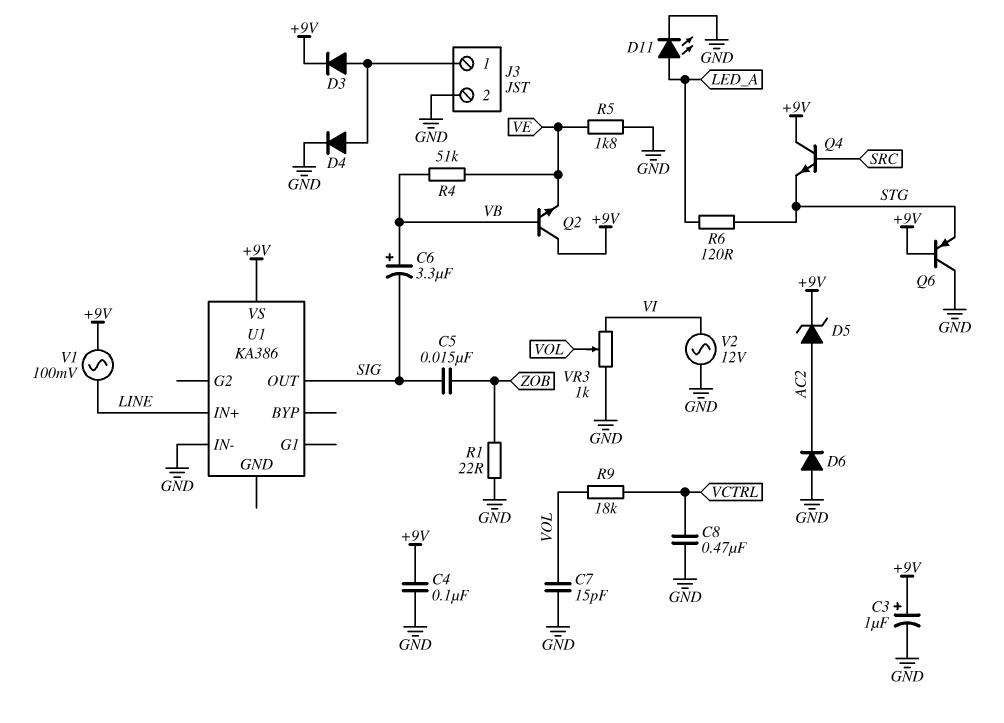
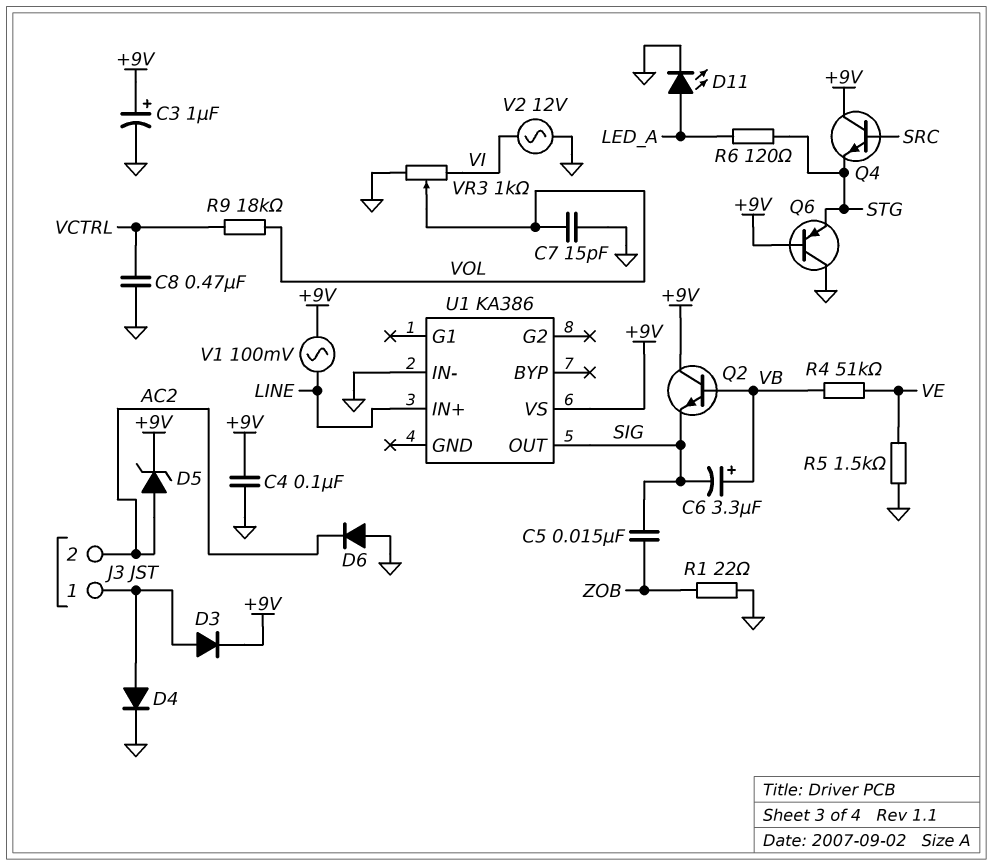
J3 pin 2: GND -> AC2
Q2: NPN (B VB, C +9V, E VE) -> NPN (B VB, C +9V, E SIG)
R5: 1.8k (GND, VE) -> 1.5k (GND, VE)

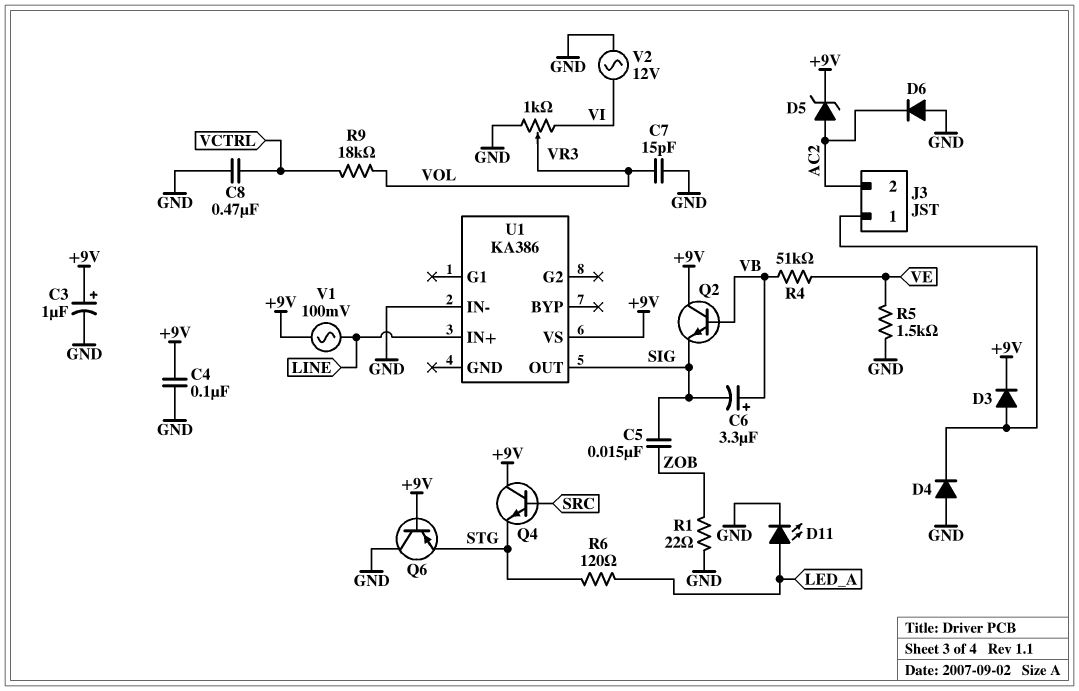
D4: diode (A J3/1, K GND) -> diode (A GND, K J3/1)

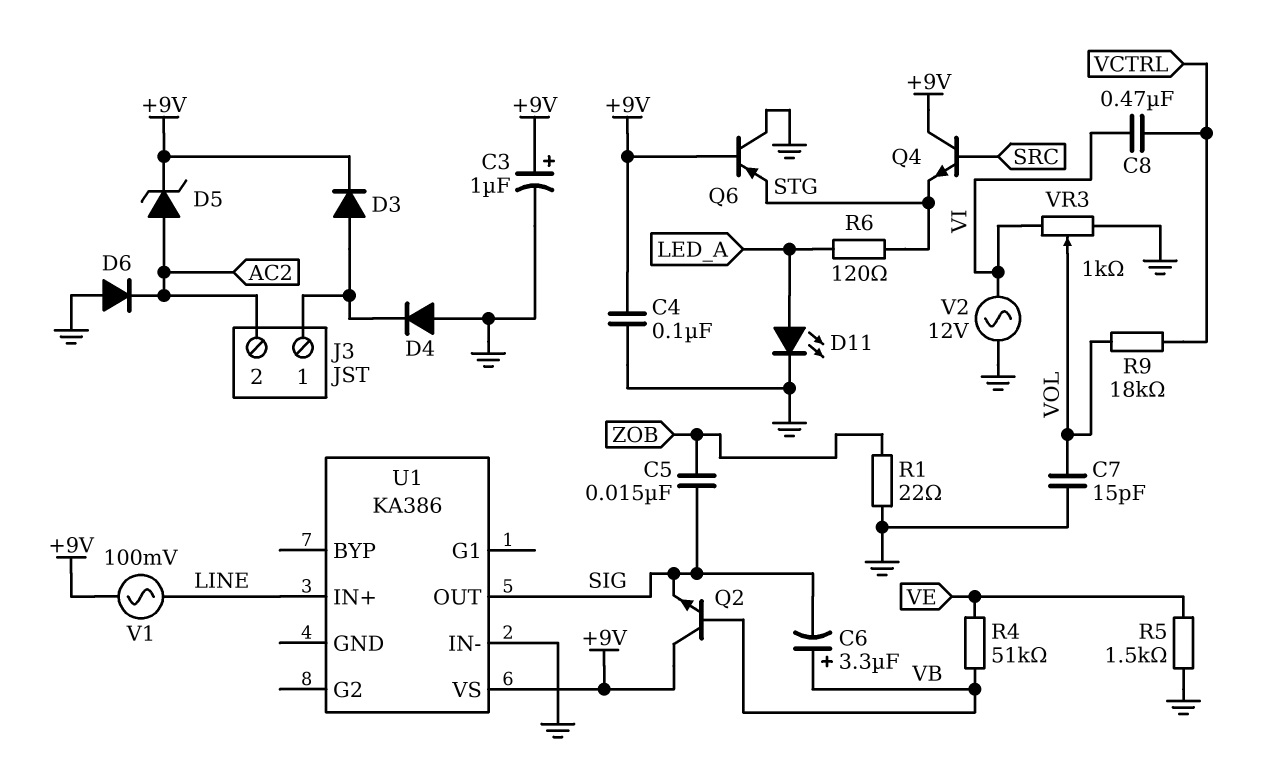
C8: 470nF (GND, VCTRL) -> 470nF (VCTRL, VI)

